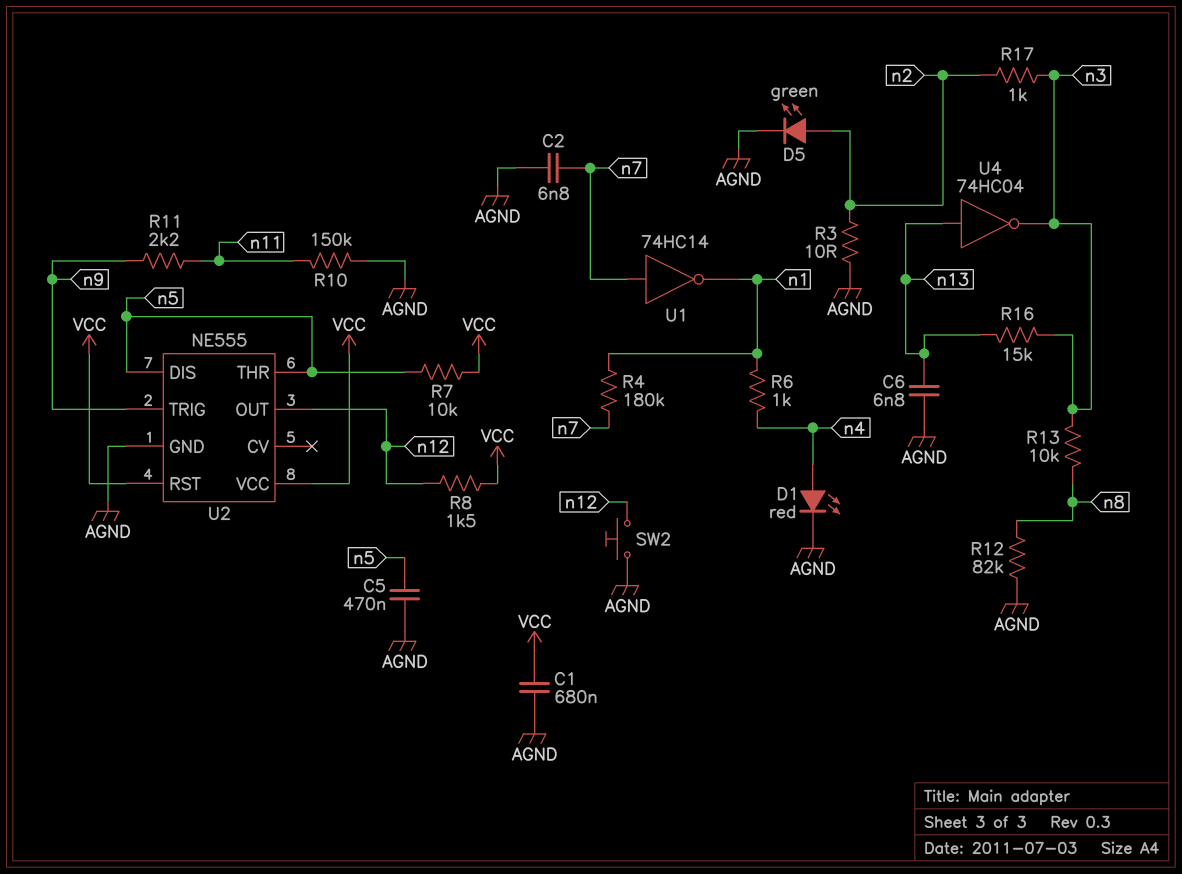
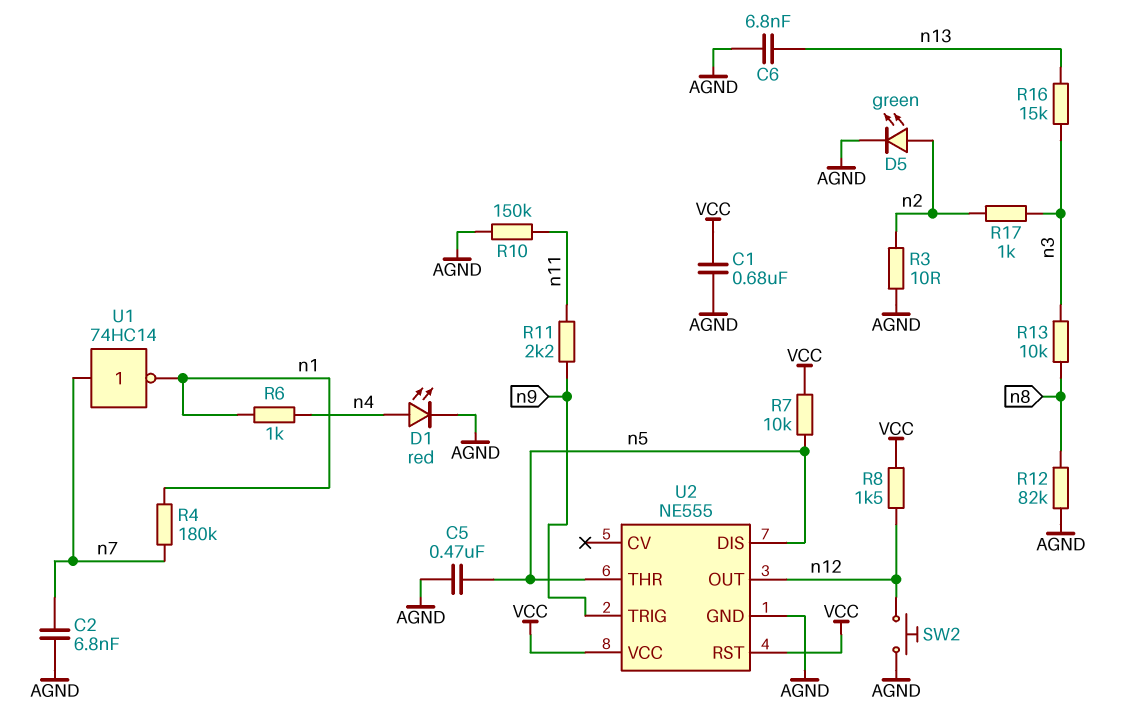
U4: NOT 74HC04 (in n13, out n3) -> none

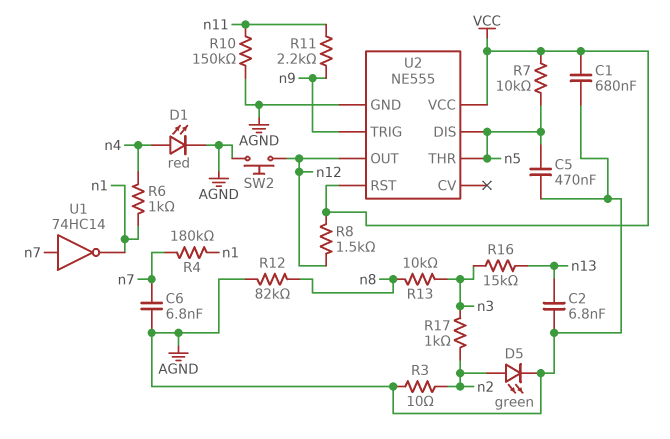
C2: 6.8nF (AGND, n7) -> 6.8nF (AGND, n13)
C6: 6.8nF (AGND, n13) -> 6.8nF (AGND, n7)

